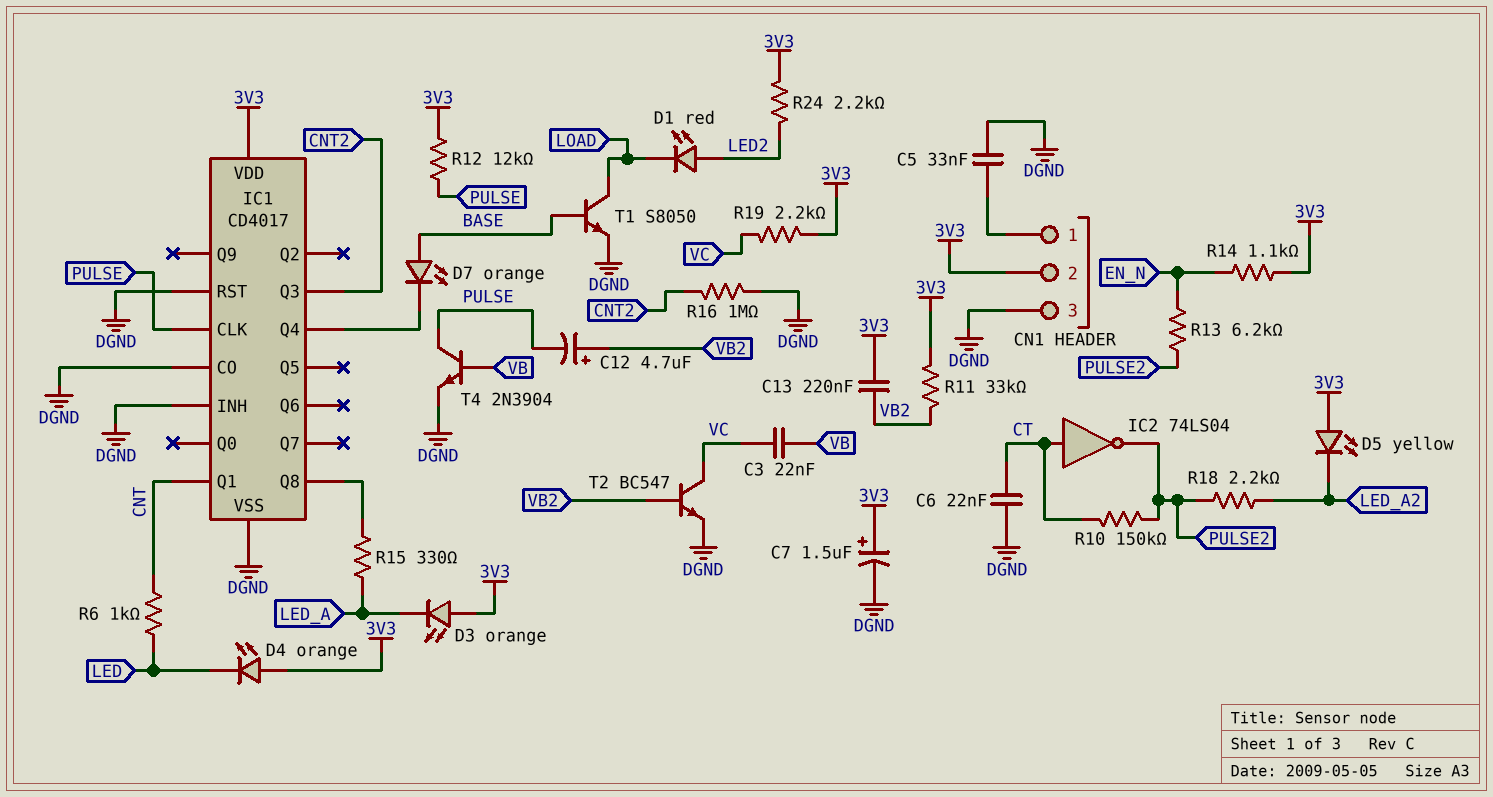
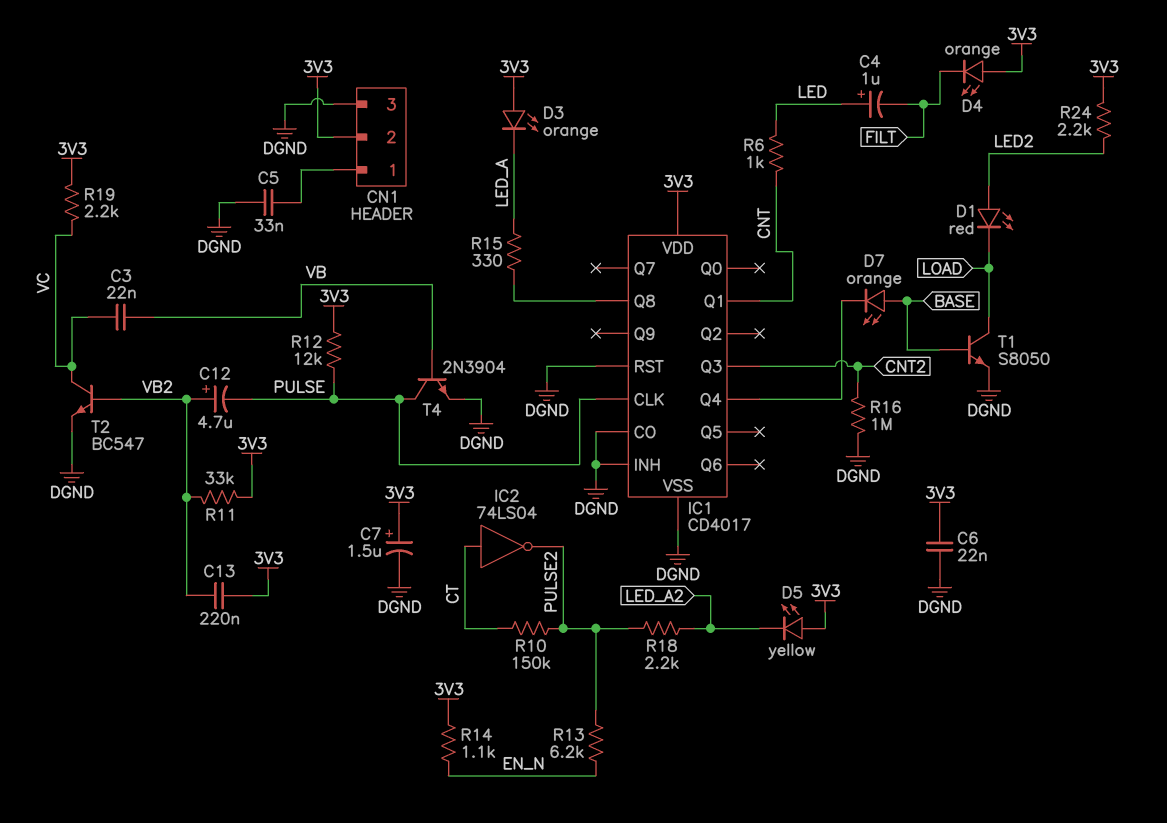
C4: none -> 1uF (plus LED, minus FILT)
C6: 22nF (CT, DGND) -> 22nF (3V3, DGND)
D4: LED orange (A 3V3, K LED) -> LED orange (A 3V3, K FILT)

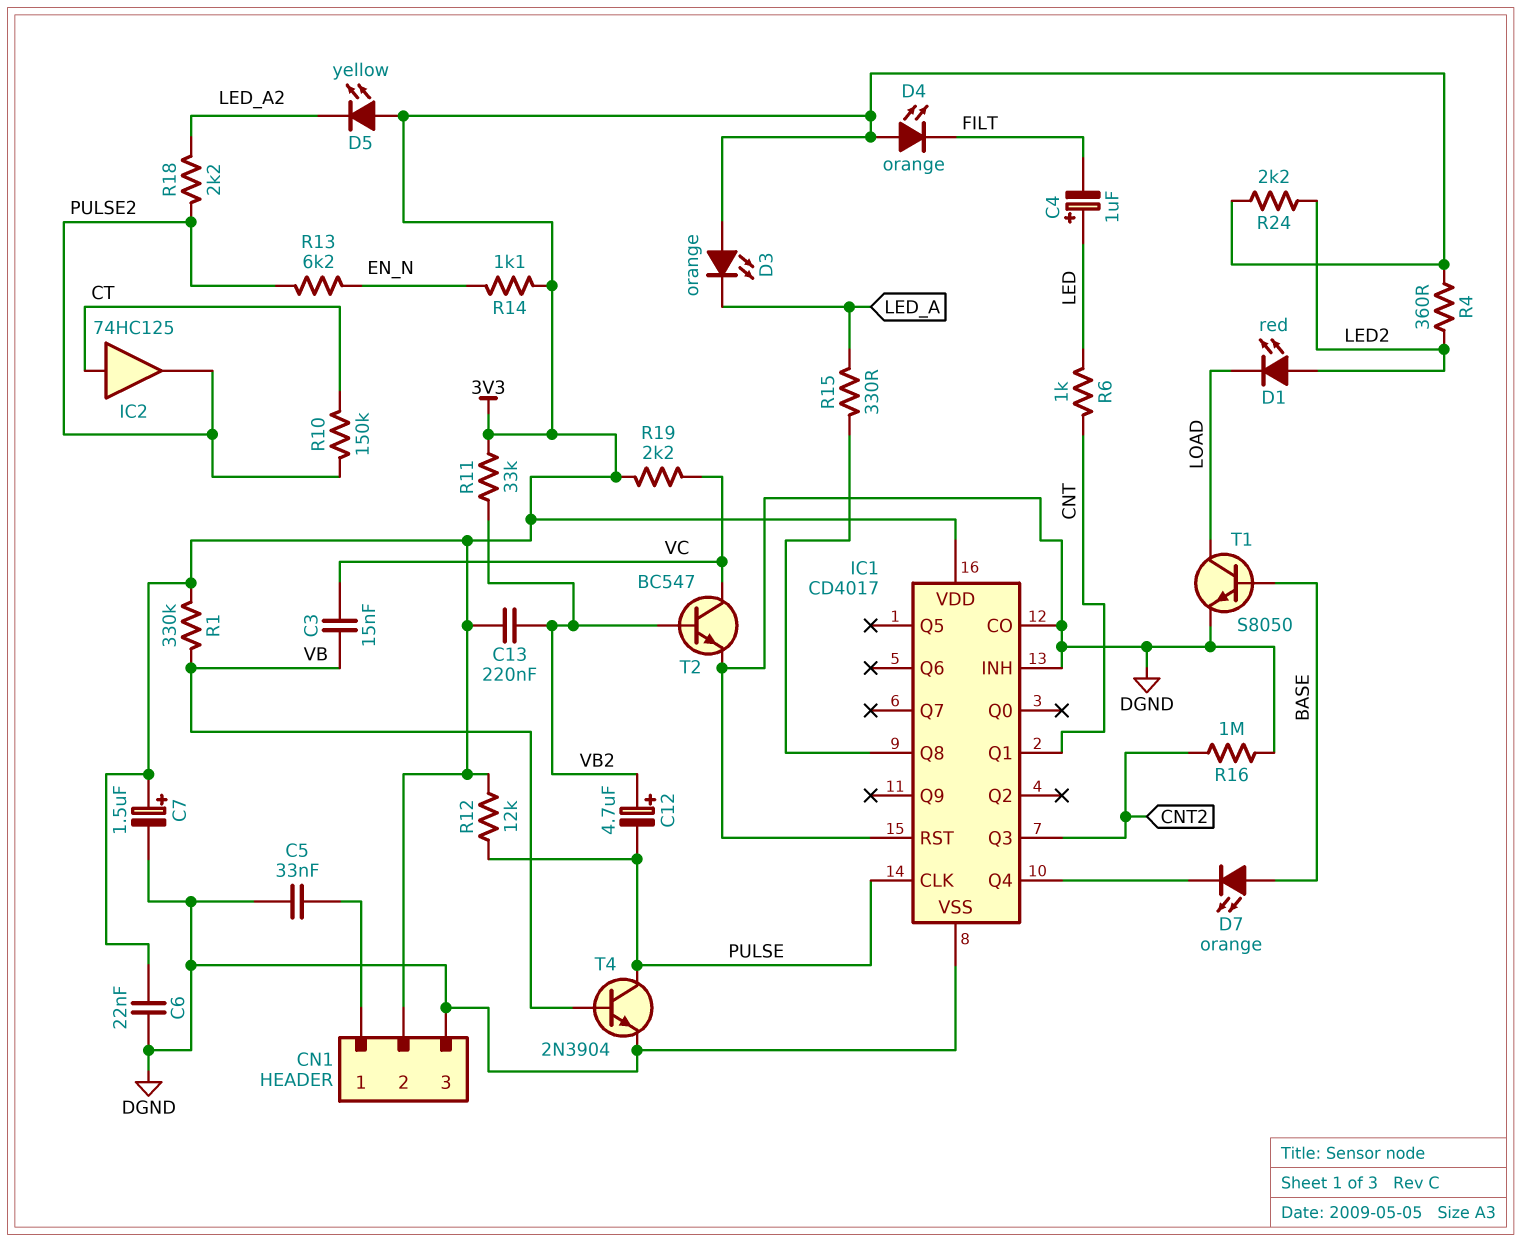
C3: 22nF (VB, VC) -> 15nF (VB, VC)
IC2: NOT 74LS04 (in CT, out PULSE2) -> buffer 74HC125 (in CT, out PULSE2)
R1: none -> 330k (3V3, VB)
R4: none -> 360 (3V3, LED2)

